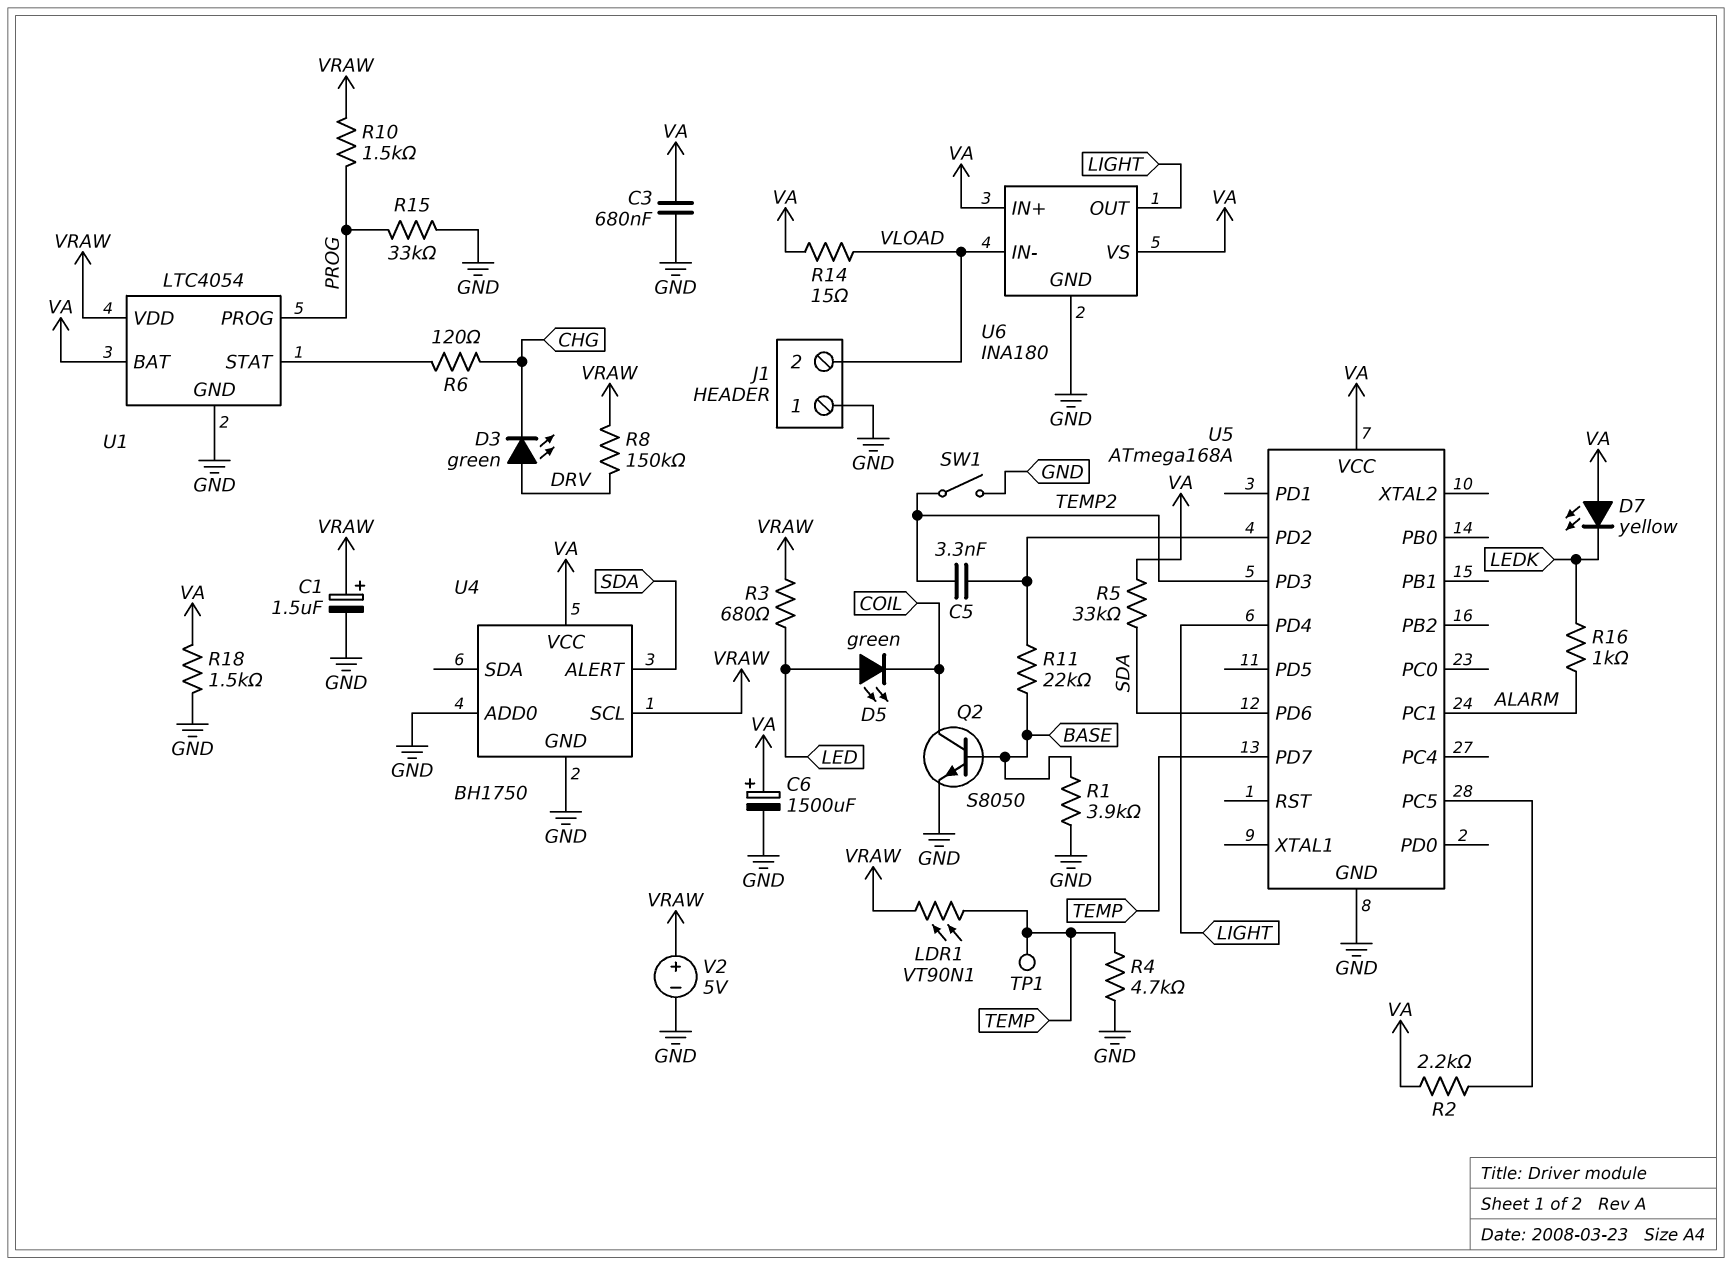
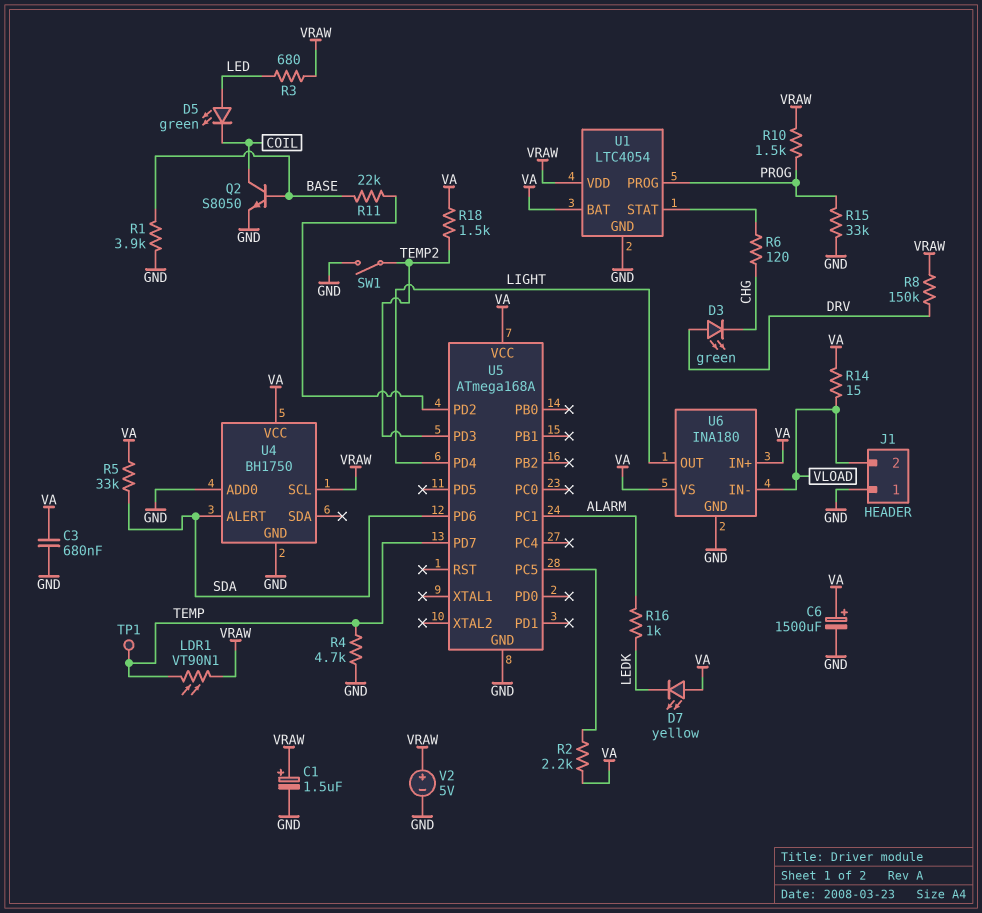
C5: 3.3nF (TEMP2, U5/PD2) -> none
R18: 1.5k (GND, VA) -> 1.5k (TEMP2, VA)

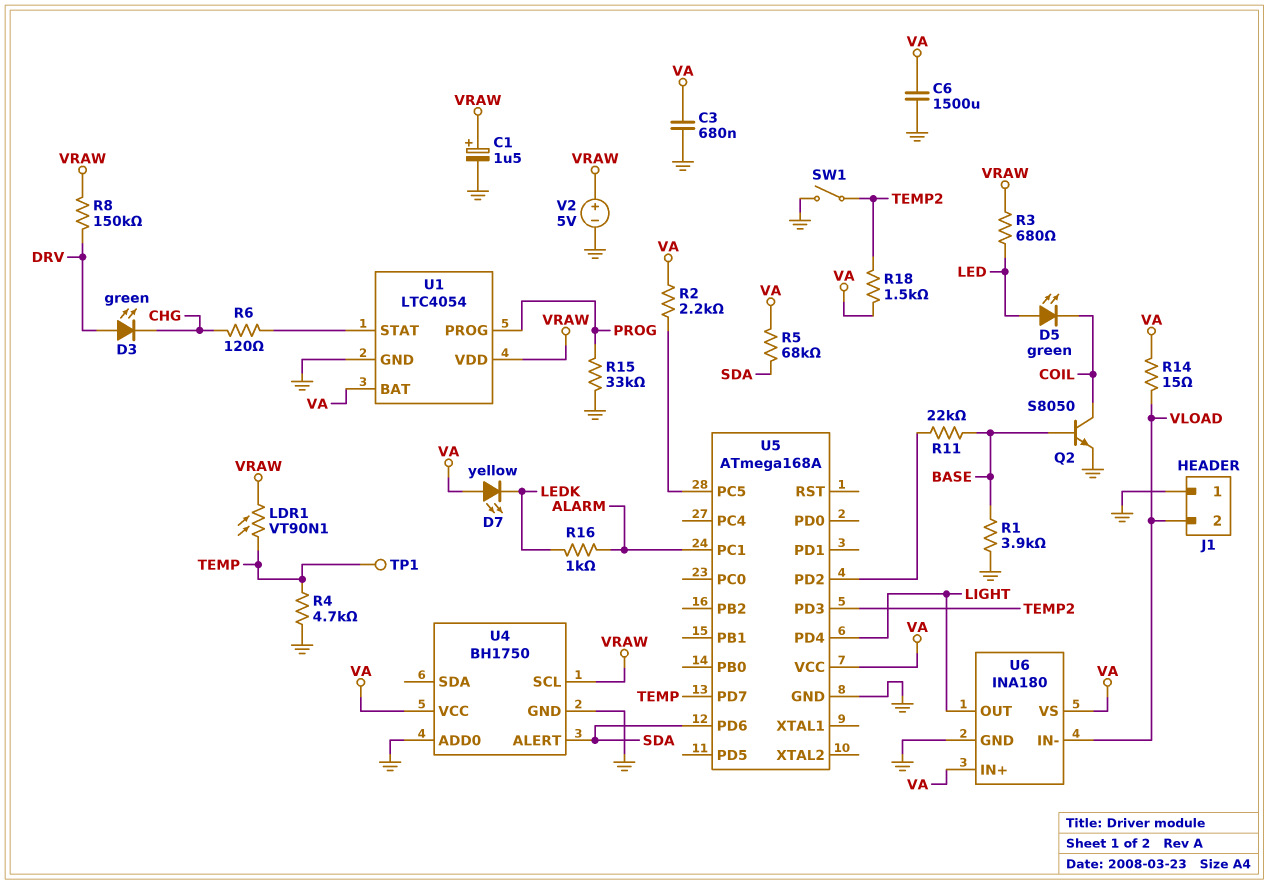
C6: 1500uF (plus VA, minus GND) -> 1500uF (GND, VA)
R5: 33k (SDA, VA) -> 68k (SDA, VA)
R10: 1.5k (PROG, VRAW) -> none

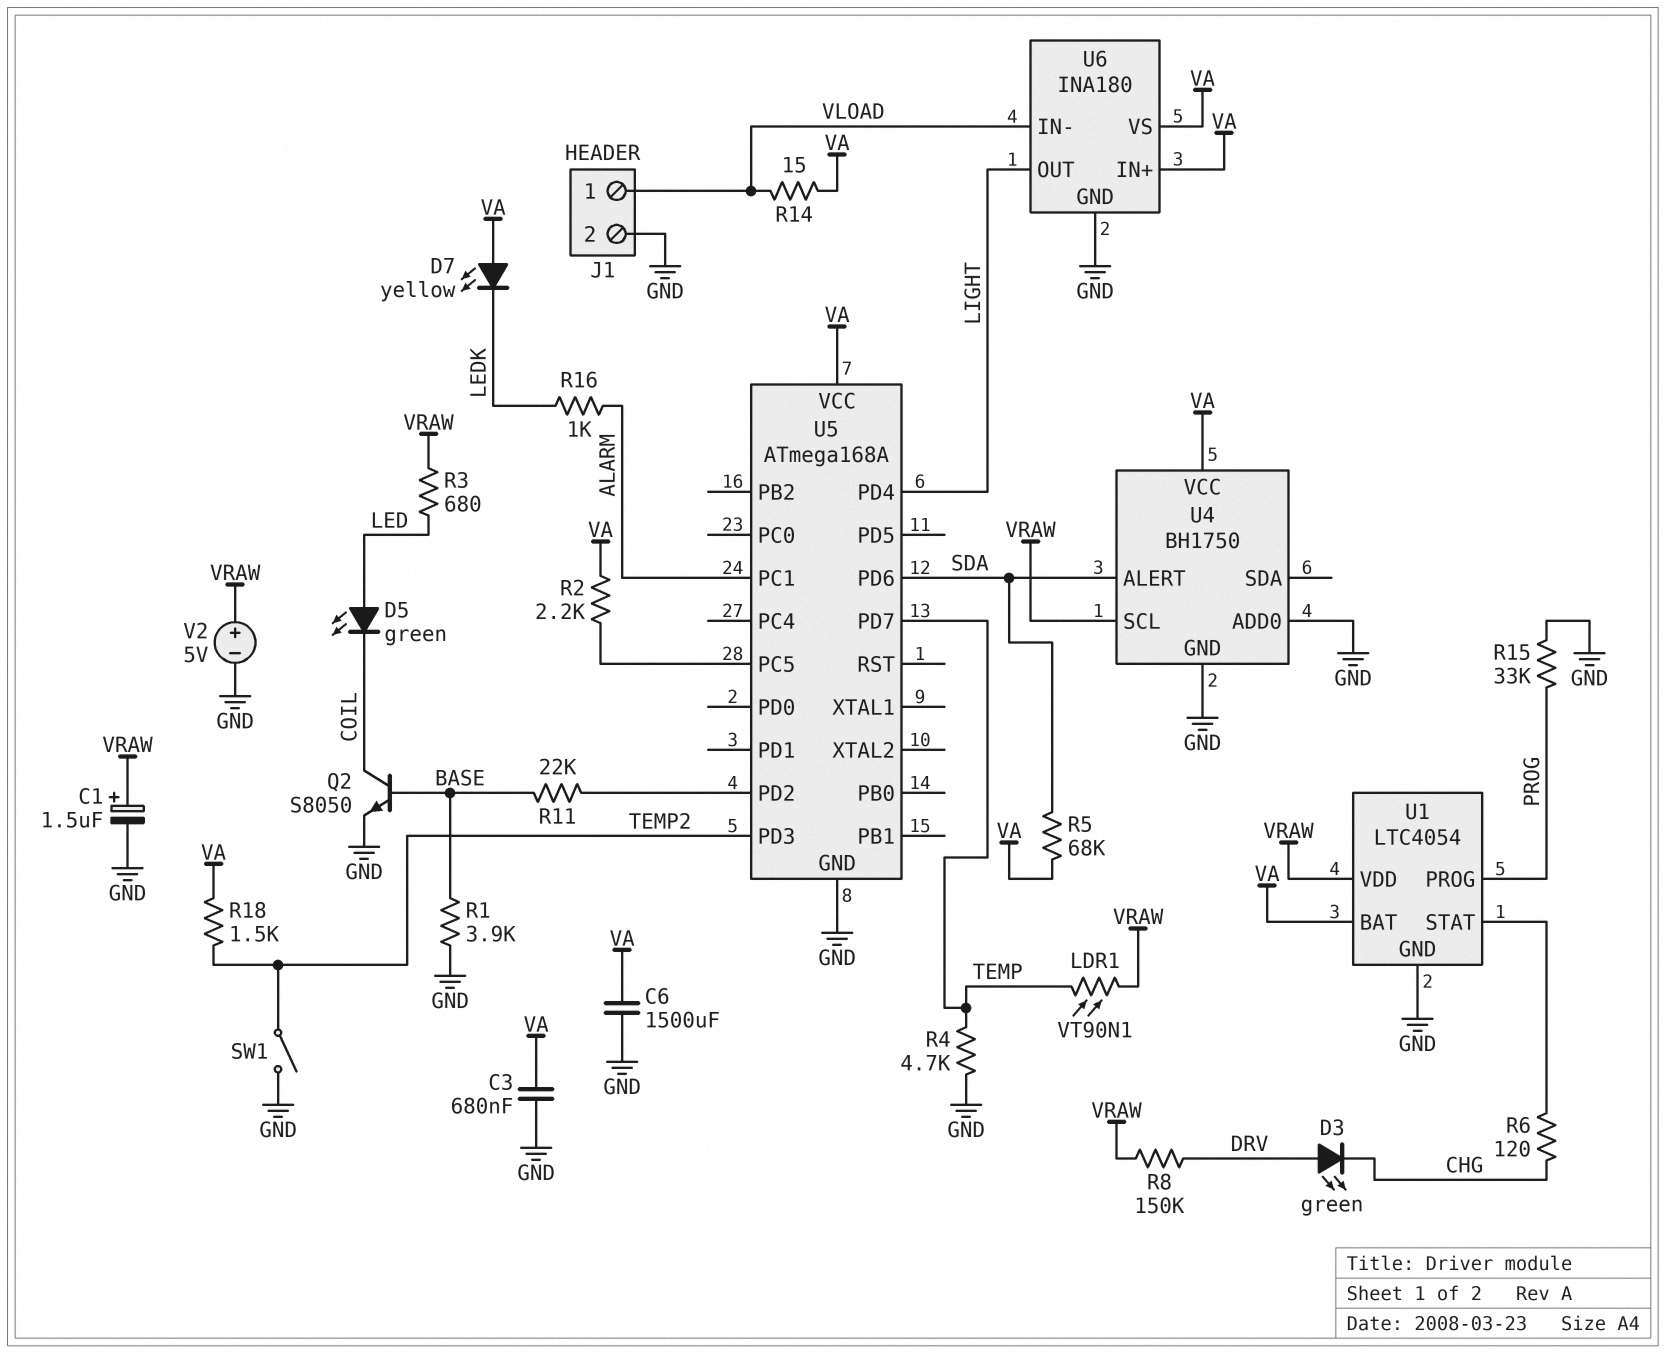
J1 pin 1: GND -> VLOAD
J1 pin 2: VLOAD -> GND
TP1: test point (TEMP) -> none

